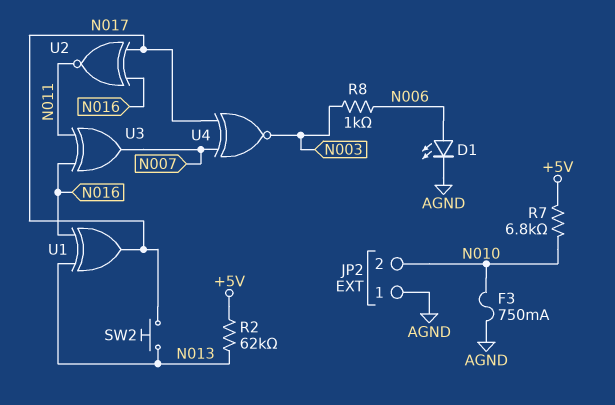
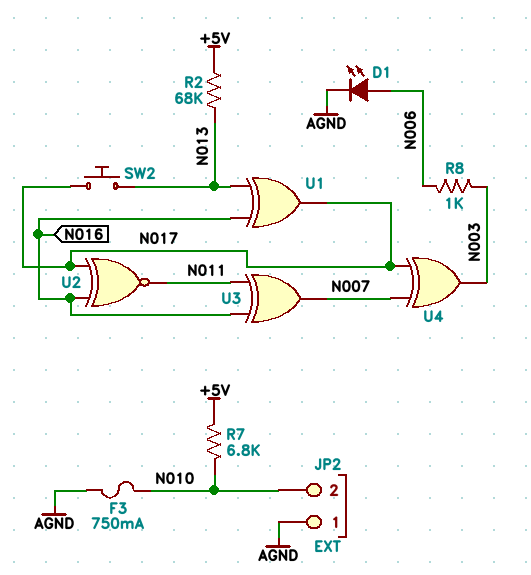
R2: 62k (+5V, N013) -> 68k (+5V, N013)
U4: XNOR (in N007, in N017, out N003) -> XOR (in N007, in N017, out N003)

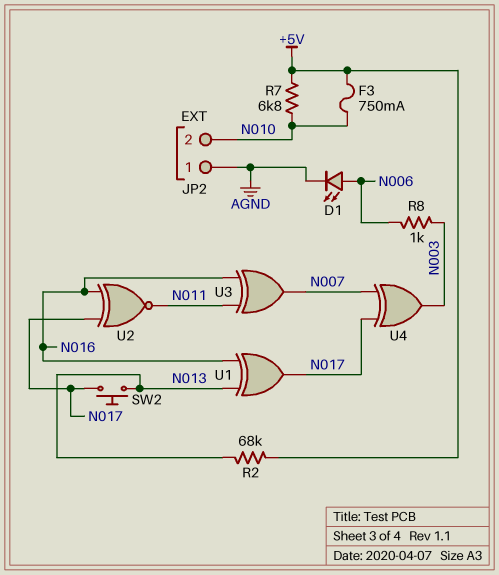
F3: 750mA (AGND, N010) -> 750mA (+5V, N010)

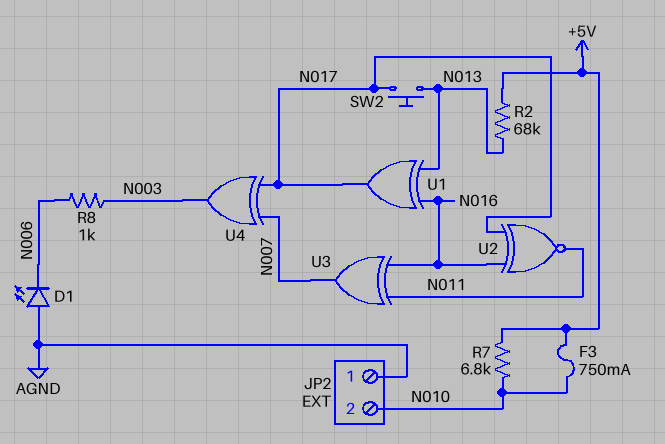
D1: LED (A N006, K AGND) -> LED (A AGND, K N006)

